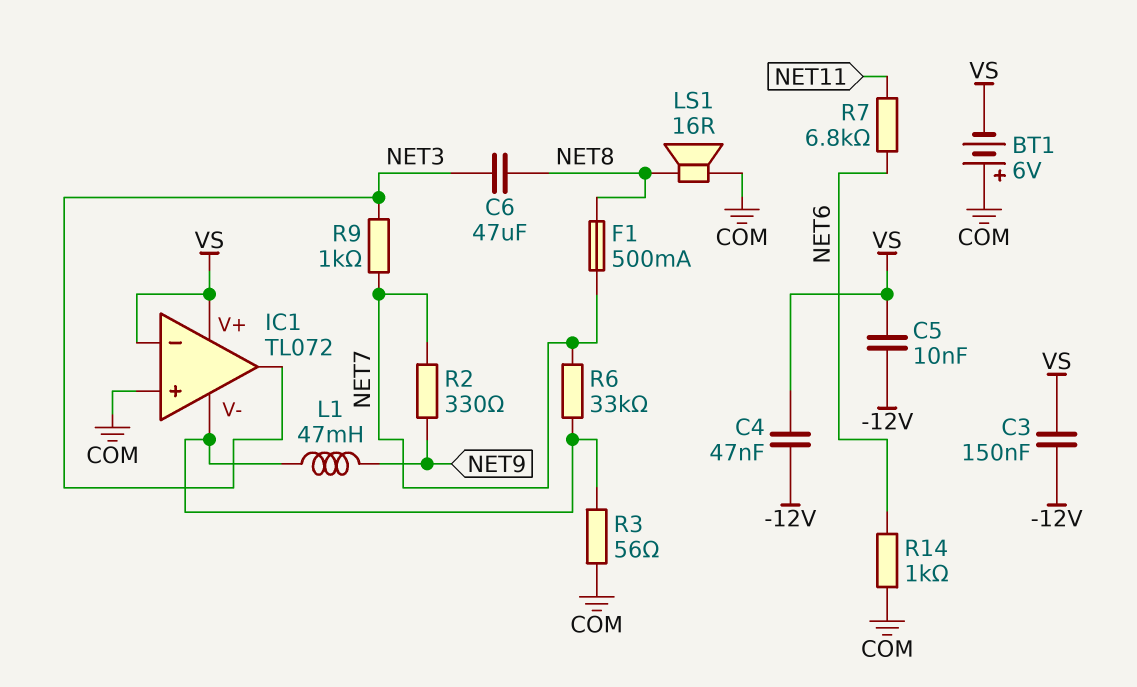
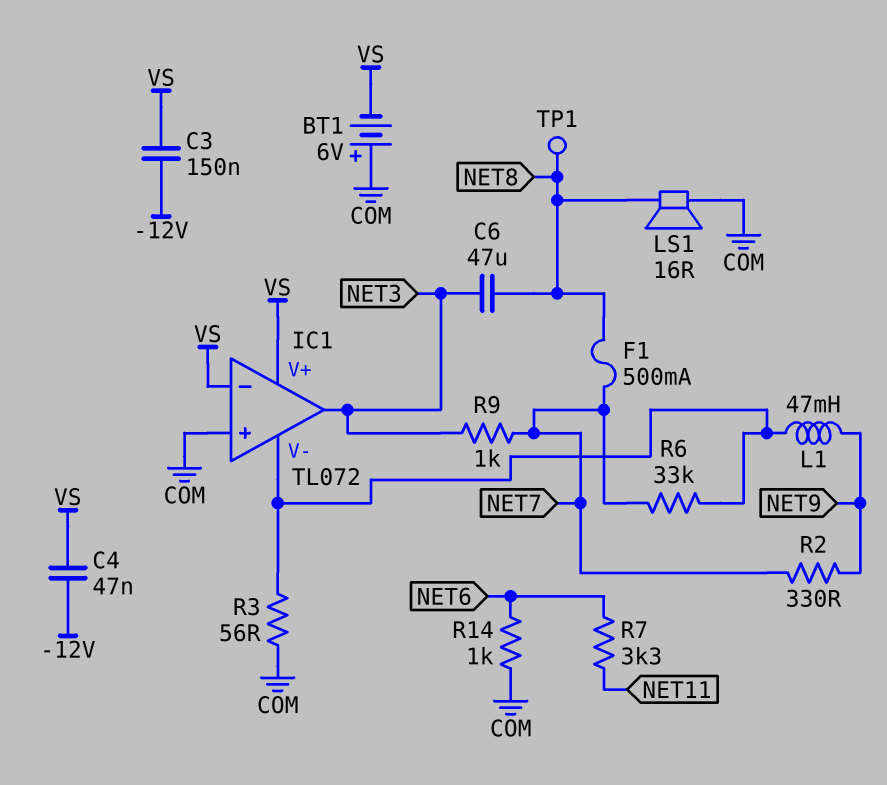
C5: 10nF (-12V, VS) -> none
R7: 6.8k (NET6, NET11) -> 3.3k (NET6, NET11)
TP1: none -> test point (NET8)

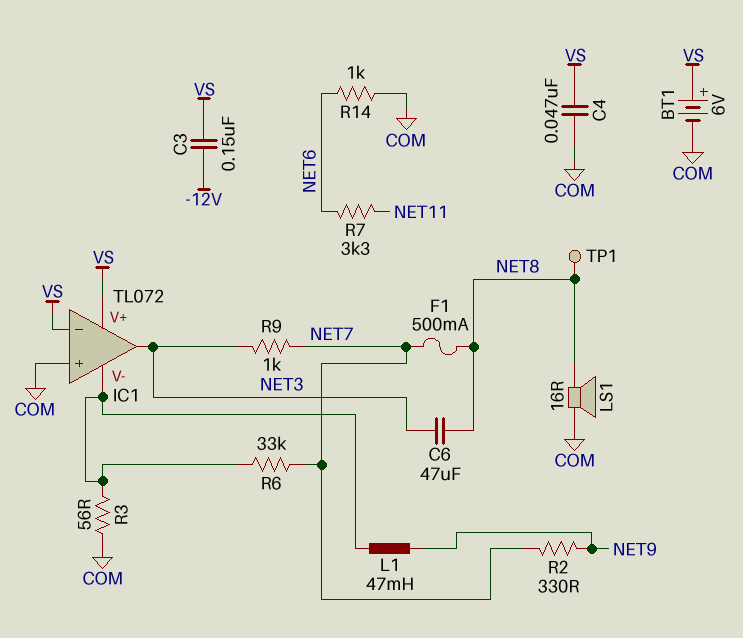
BT1: 6V (plus COM, minus VS) -> 6V (plus VS, minus COM)
C4: 47nF (-12V, VS) -> 47nF (COM, VS)

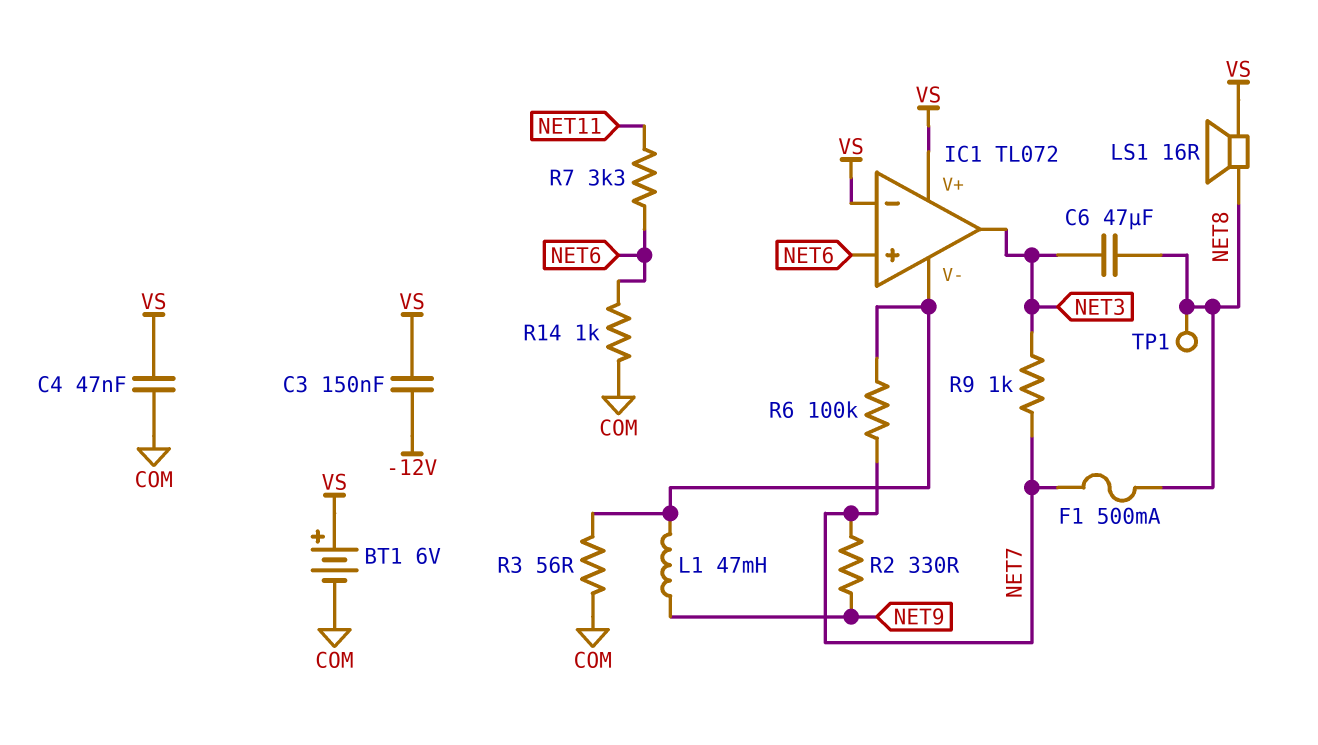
IC1 pin in+: COM -> NET6
LS1: speaker 16R (COM, NET8) -> speaker 16R (NET8, VS)
R6: 33k (IC1/V-, NET7) -> 100k (IC1/V-, NET7)

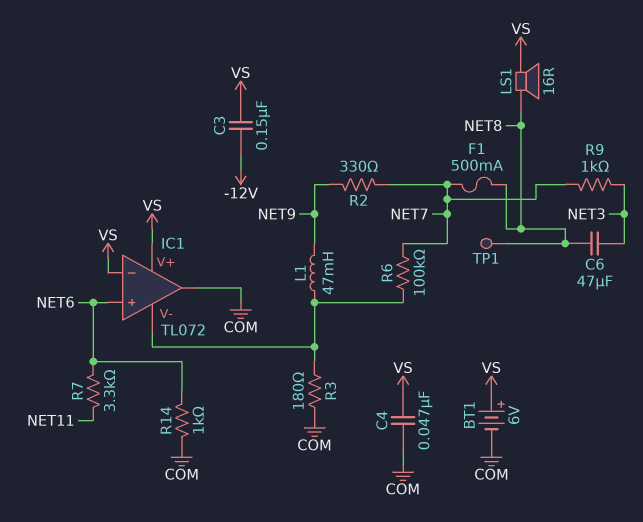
IC1 pin out: NET3 -> COM
R3: 56 (COM, IC1/V-) -> 180 (COM, IC1/V-)

